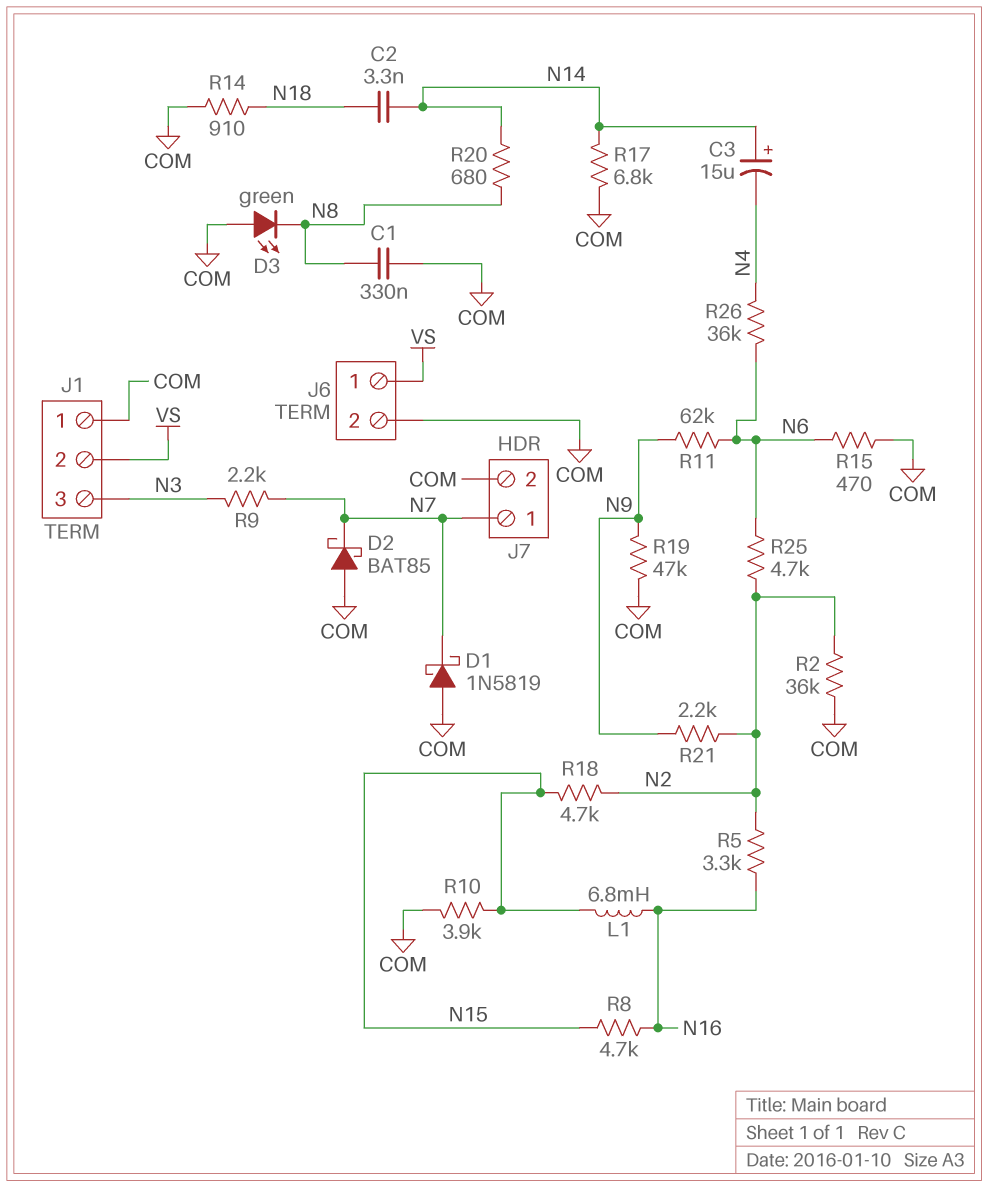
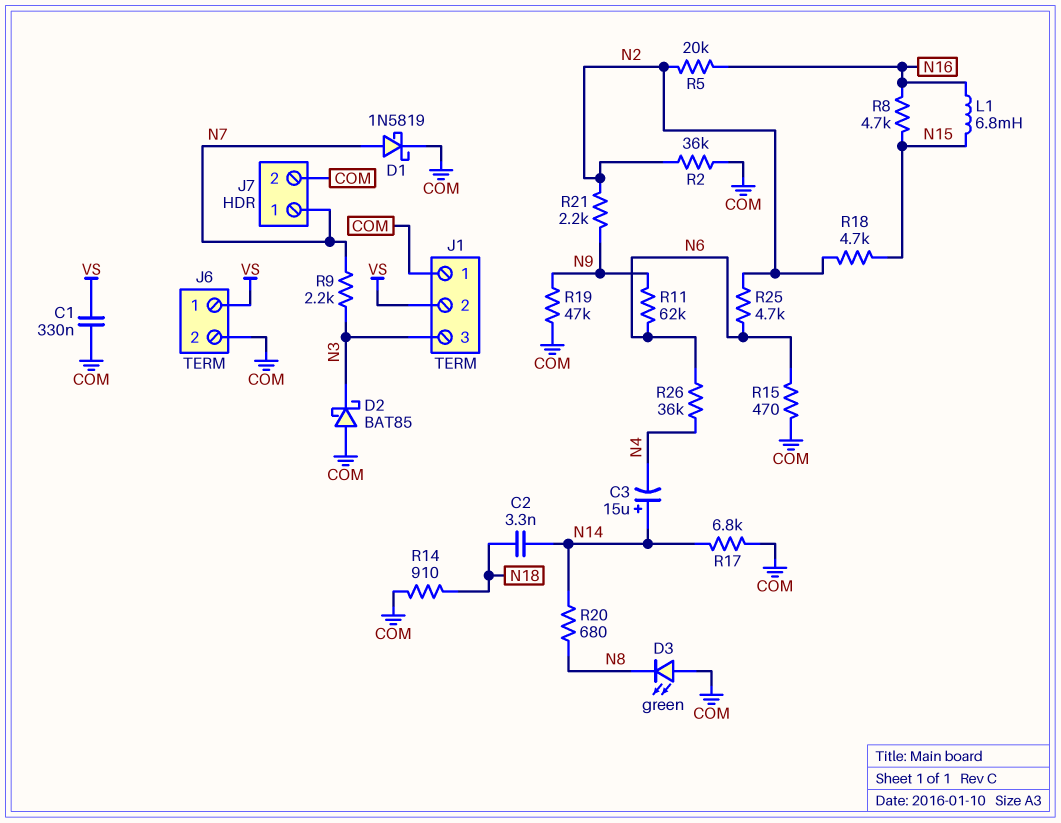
C1: 330nF (COM, N8) -> 330nF (COM, VS)
D1: schottky 1N5819 (A COM, K N7) -> schottky 1N5819 (A N7, K COM)
D2: schottky BAT85 (A COM, K N7) -> schottky BAT85 (A COM, K N3)
R5: 3.3k (N2, N16) -> 20k (N2, N16)
R10: 3.9k (COM, N15) -> none

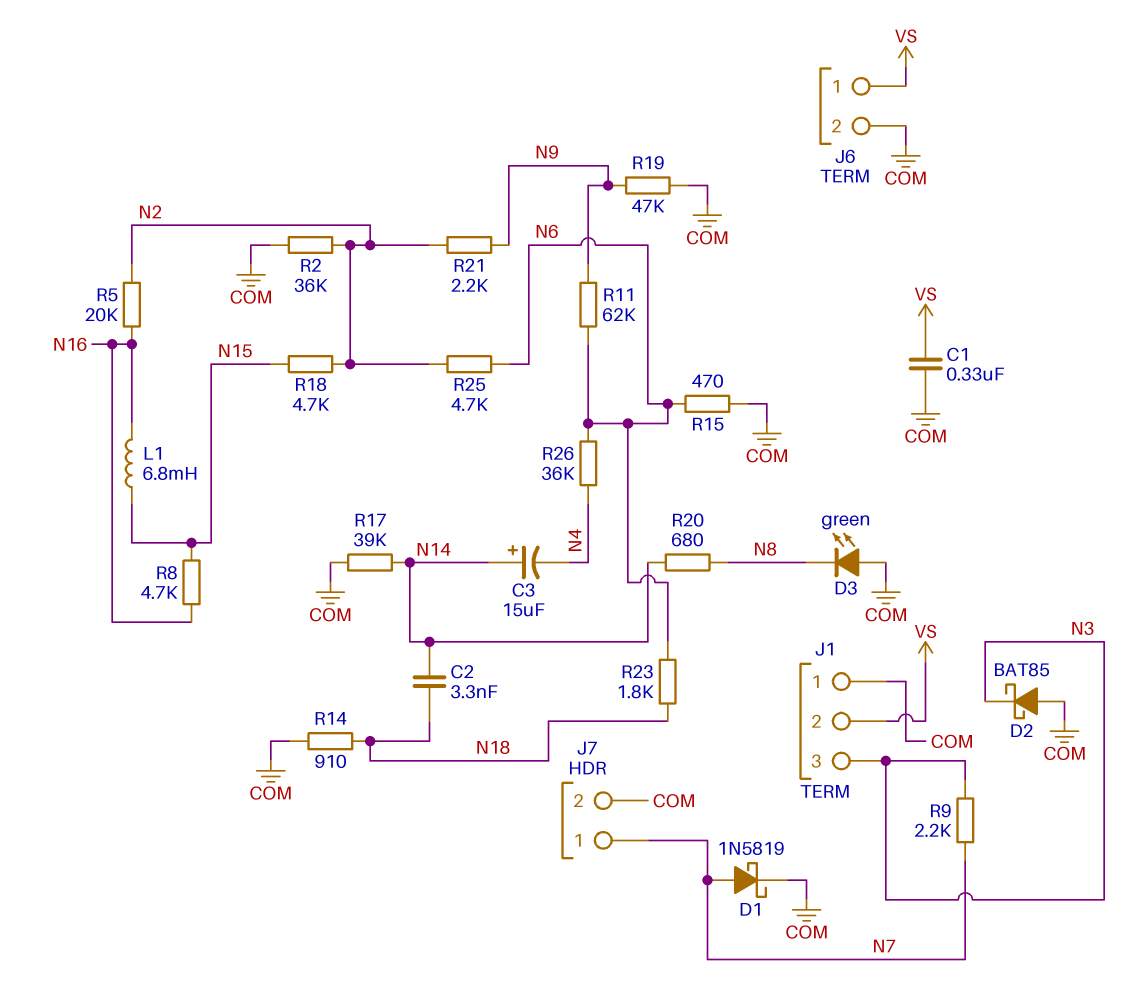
R17: 6.8k (COM, N14) -> 39k (COM, N14)
R23: none -> 1.8k (N6, N18)

